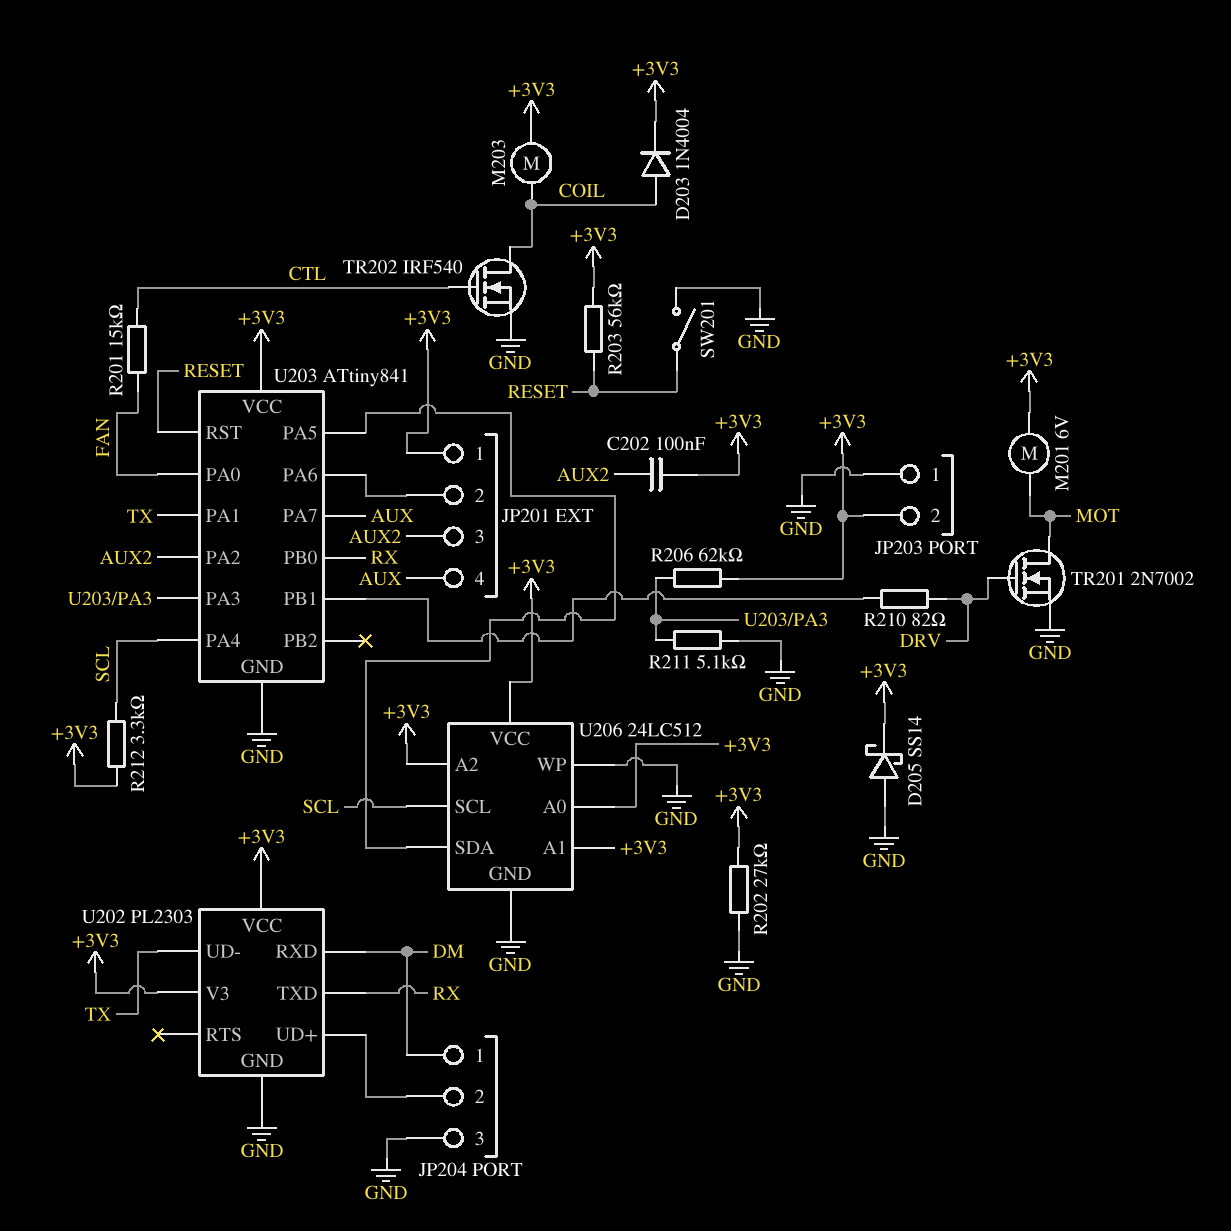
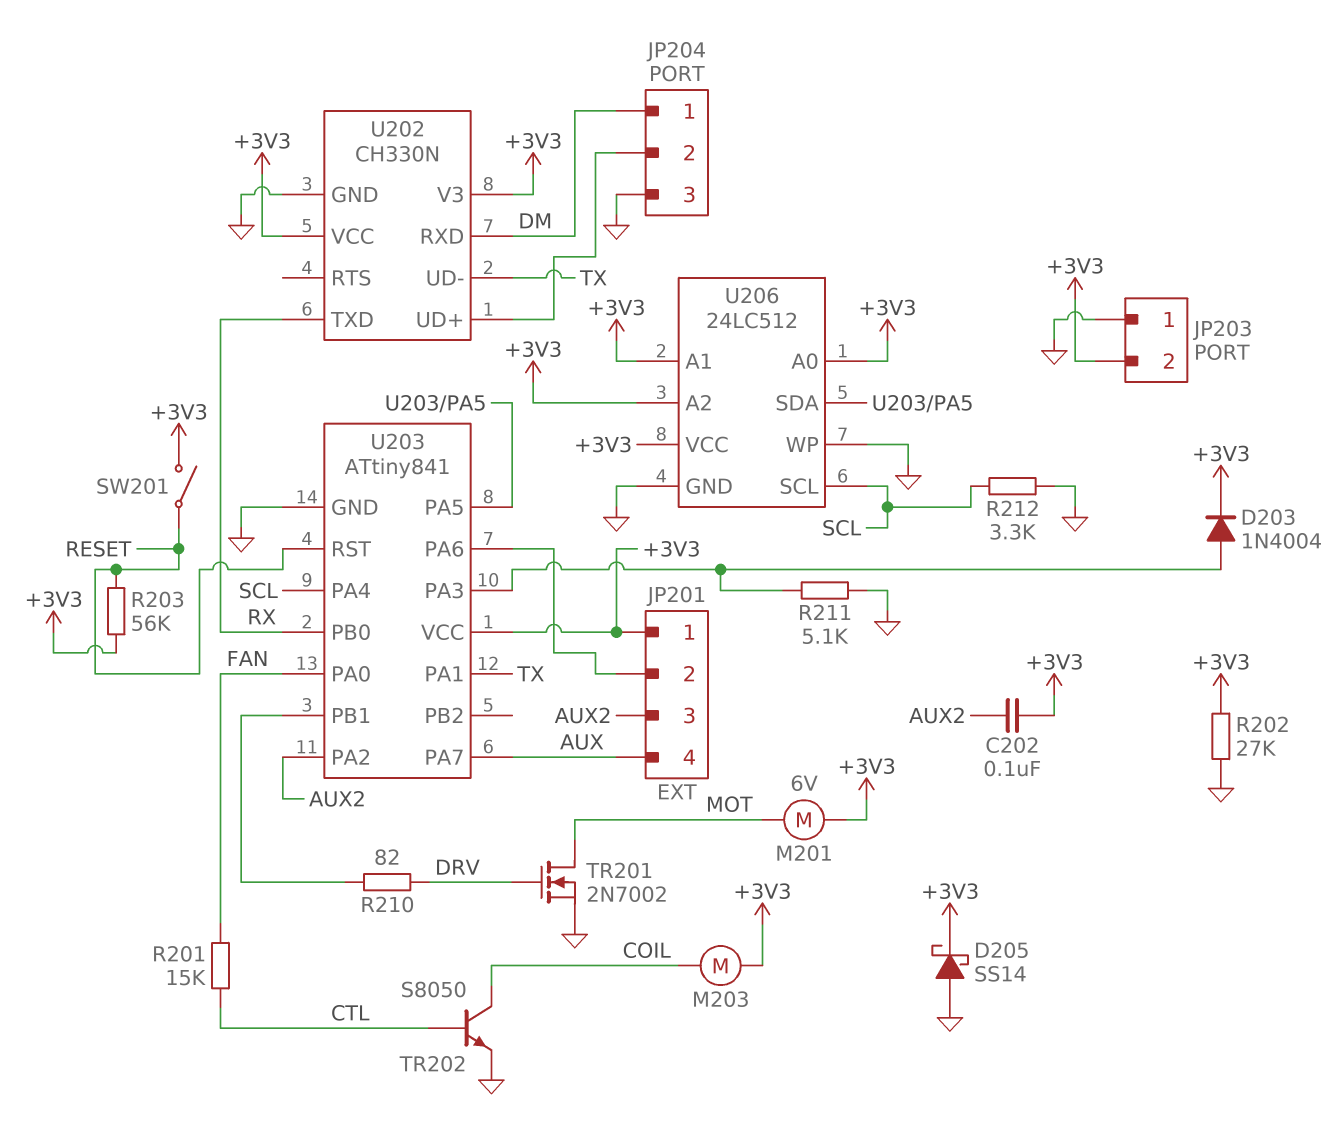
D203: diode 1N4004 (A COIL, K +3V3) -> diode 1N4004 (A U203/PA3, K +3V3)
R206: 62k (+3V3, U203/PA3) -> none
R212: 3.3k (+3V3, SCL) -> 3.3k (GND, SCL)
SW201: switch (GND, RESET) -> switch (+3V3, RESET)
TR202: NMOS IRF540 (G CTL, D COIL, S GND) -> NPN S8050 (B CTL, C COIL, E GND)
U202: PL2303 -> CH330N

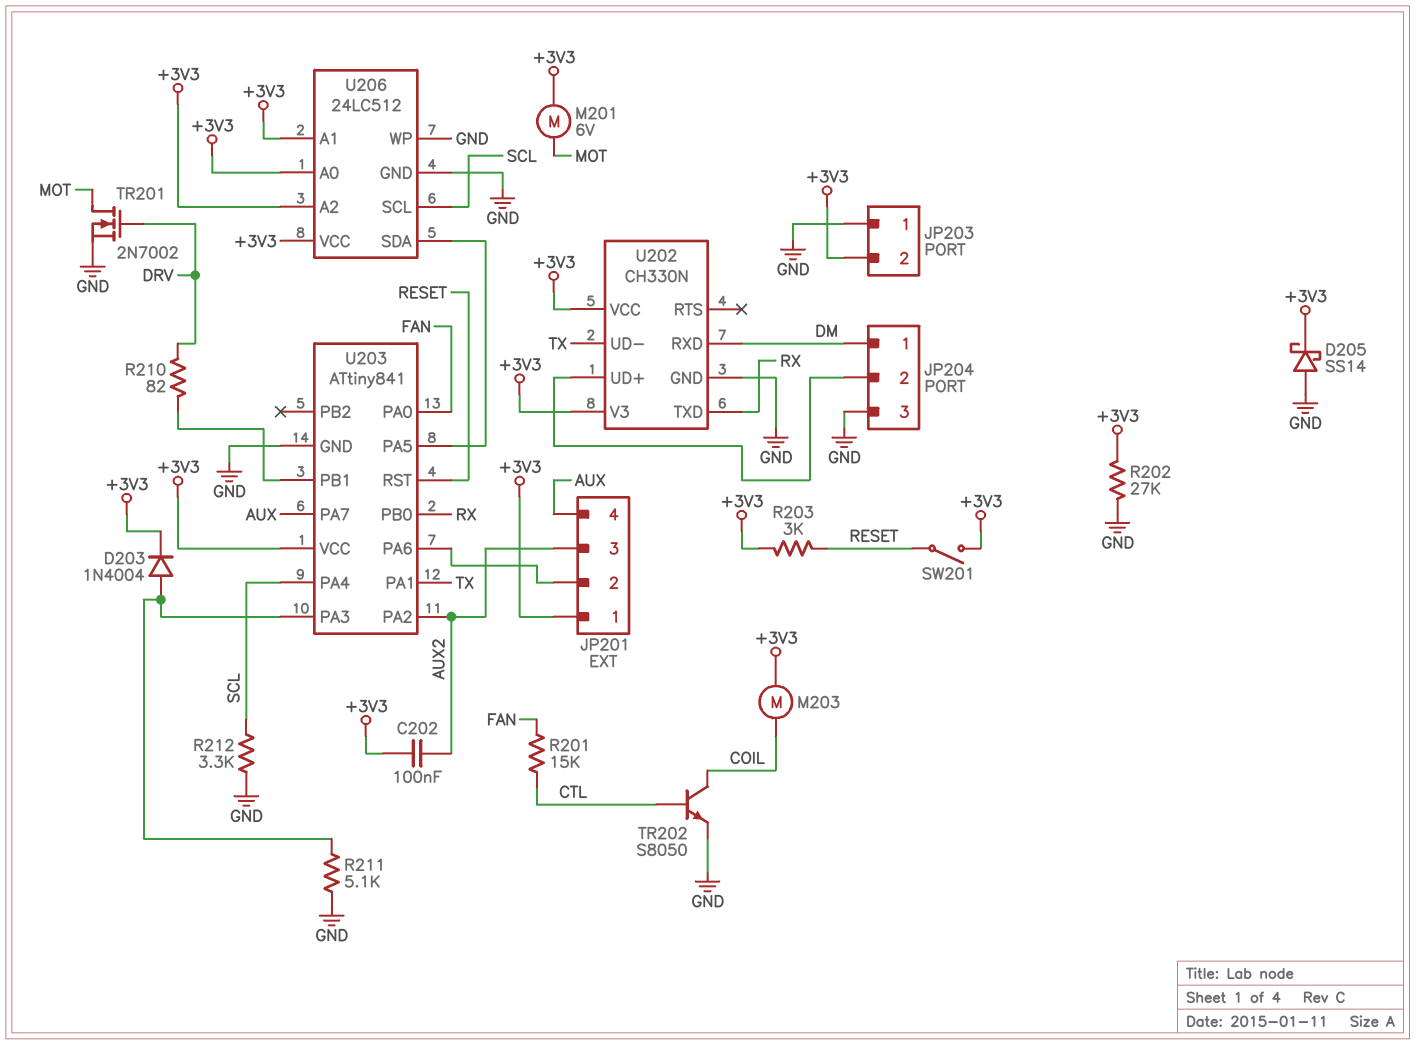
R203: 56k (+3V3, RESET) -> 3k (+3V3, RESET)

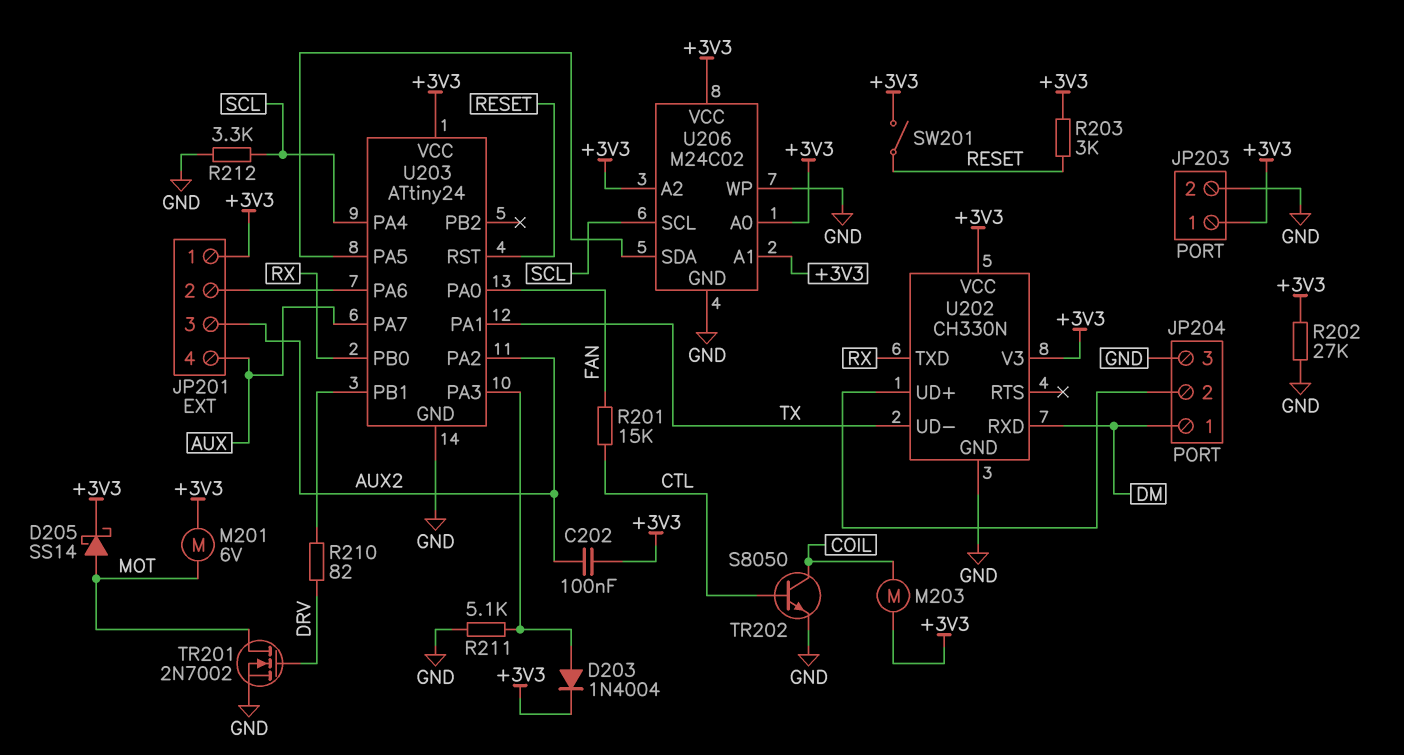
D205: schottky SS14 (A GND, K +3V3) -> schottky SS14 (A MOT, K +3V3)
JP203 pin 1: GND -> +3V3
JP203 pin 2: +3V3 -> GND
U203: ATtiny841 -> ATtiny24
U206: 24LC512 -> M24C02

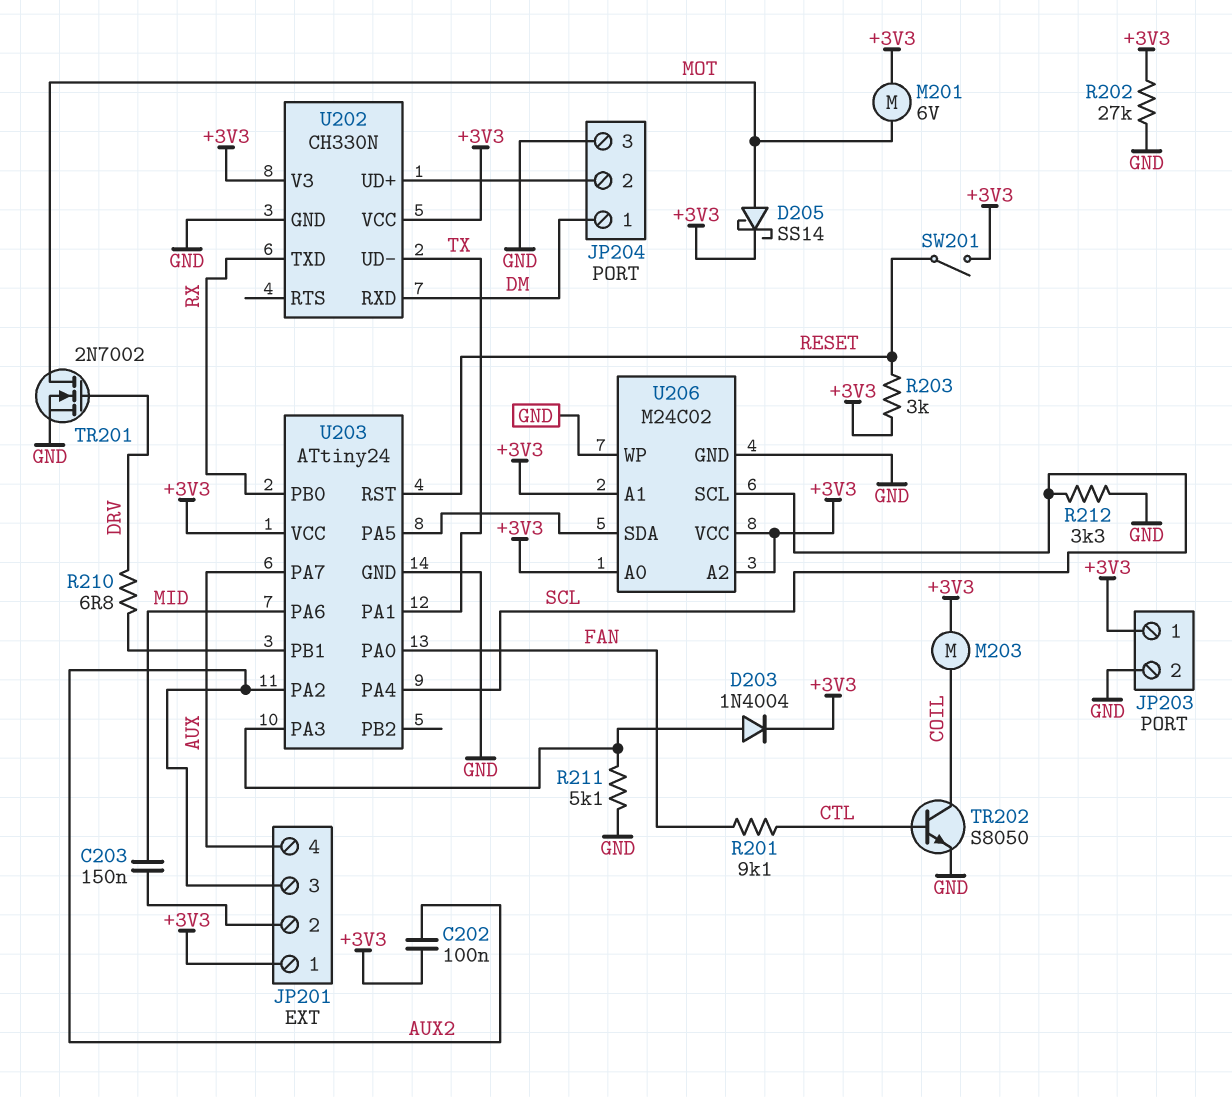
C203: none -> 150nF (JP201/2, MID)
R201: 15k (CTL, FAN) -> 9.1k (CTL, FAN)
R210: 82 (DRV, U203/PB1) -> 6.8 (DRV, U203/PB1)
U203 pin PA6: JP201/2 -> MID

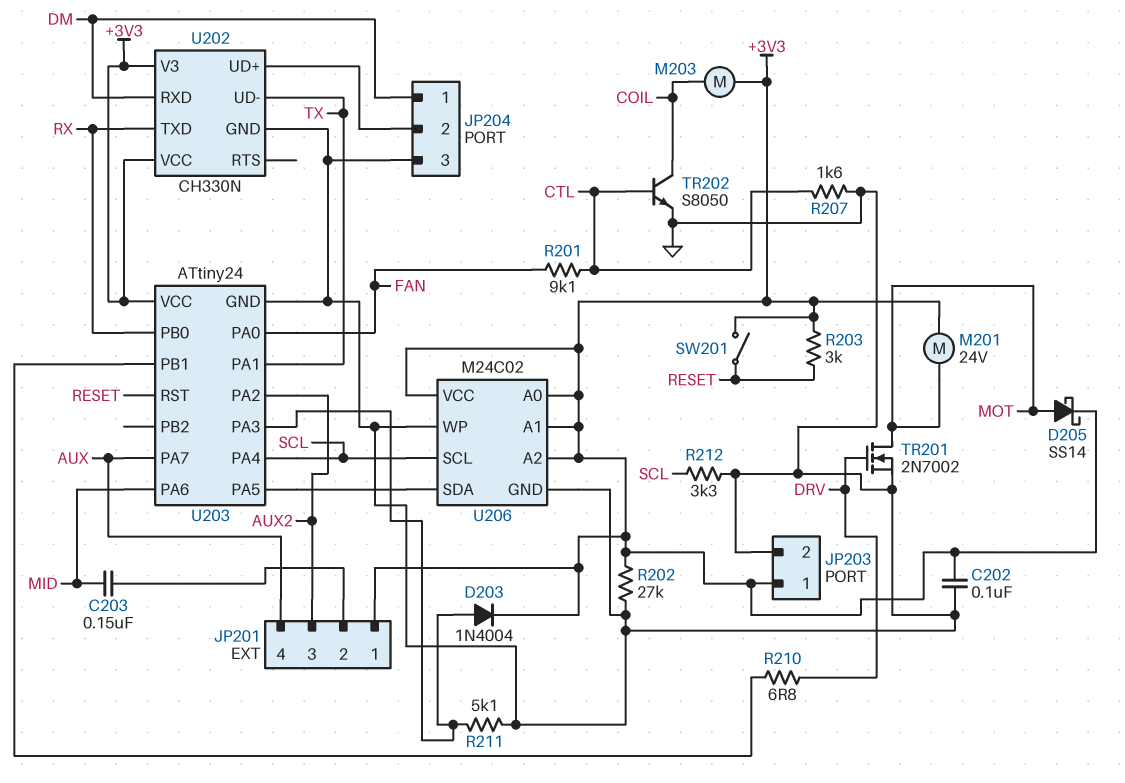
C202: 100nF (+3V3, AUX2) -> 100nF (+3V3, GND)
M201: motor 6V (+3V3, MOT) -> motor 24V (+3V3, MOT)
R207: none -> 1.6k (CTL, GND)

